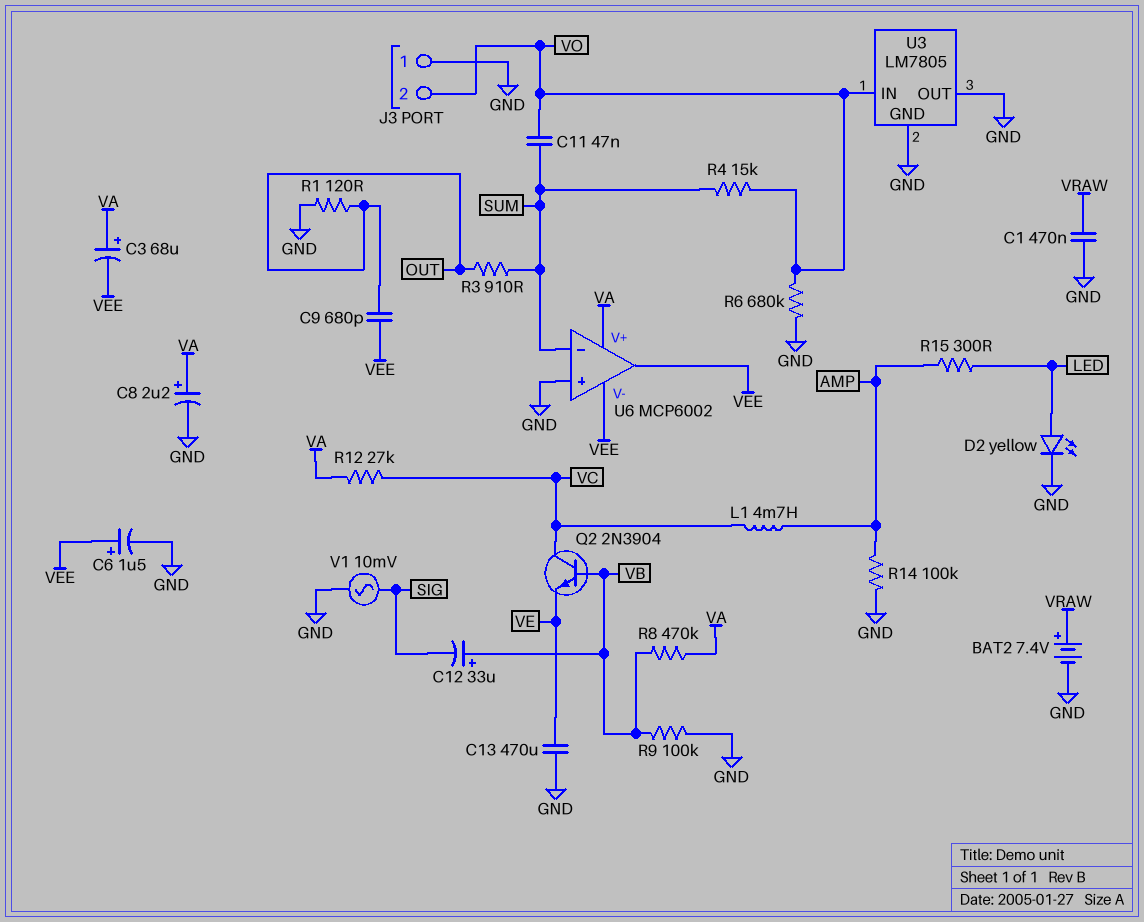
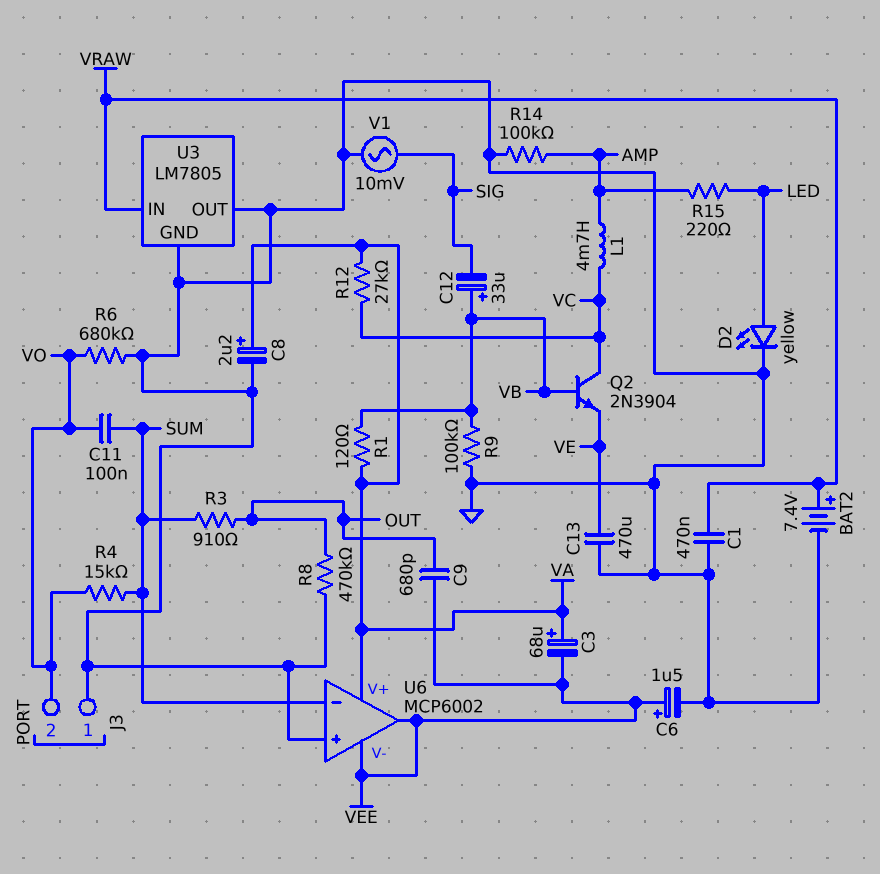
C11: 47nF (SUM, VO) -> 100nF (SUM, VO)
R1: 120 (GND, OUT) -> 120 (VA, VB)
R8: 470k (VA, VB) -> 470k (GND, OUT)
R15: 300 (AMP, LED) -> 220 (AMP, LED)
U3 pin IN: VO -> VRAW

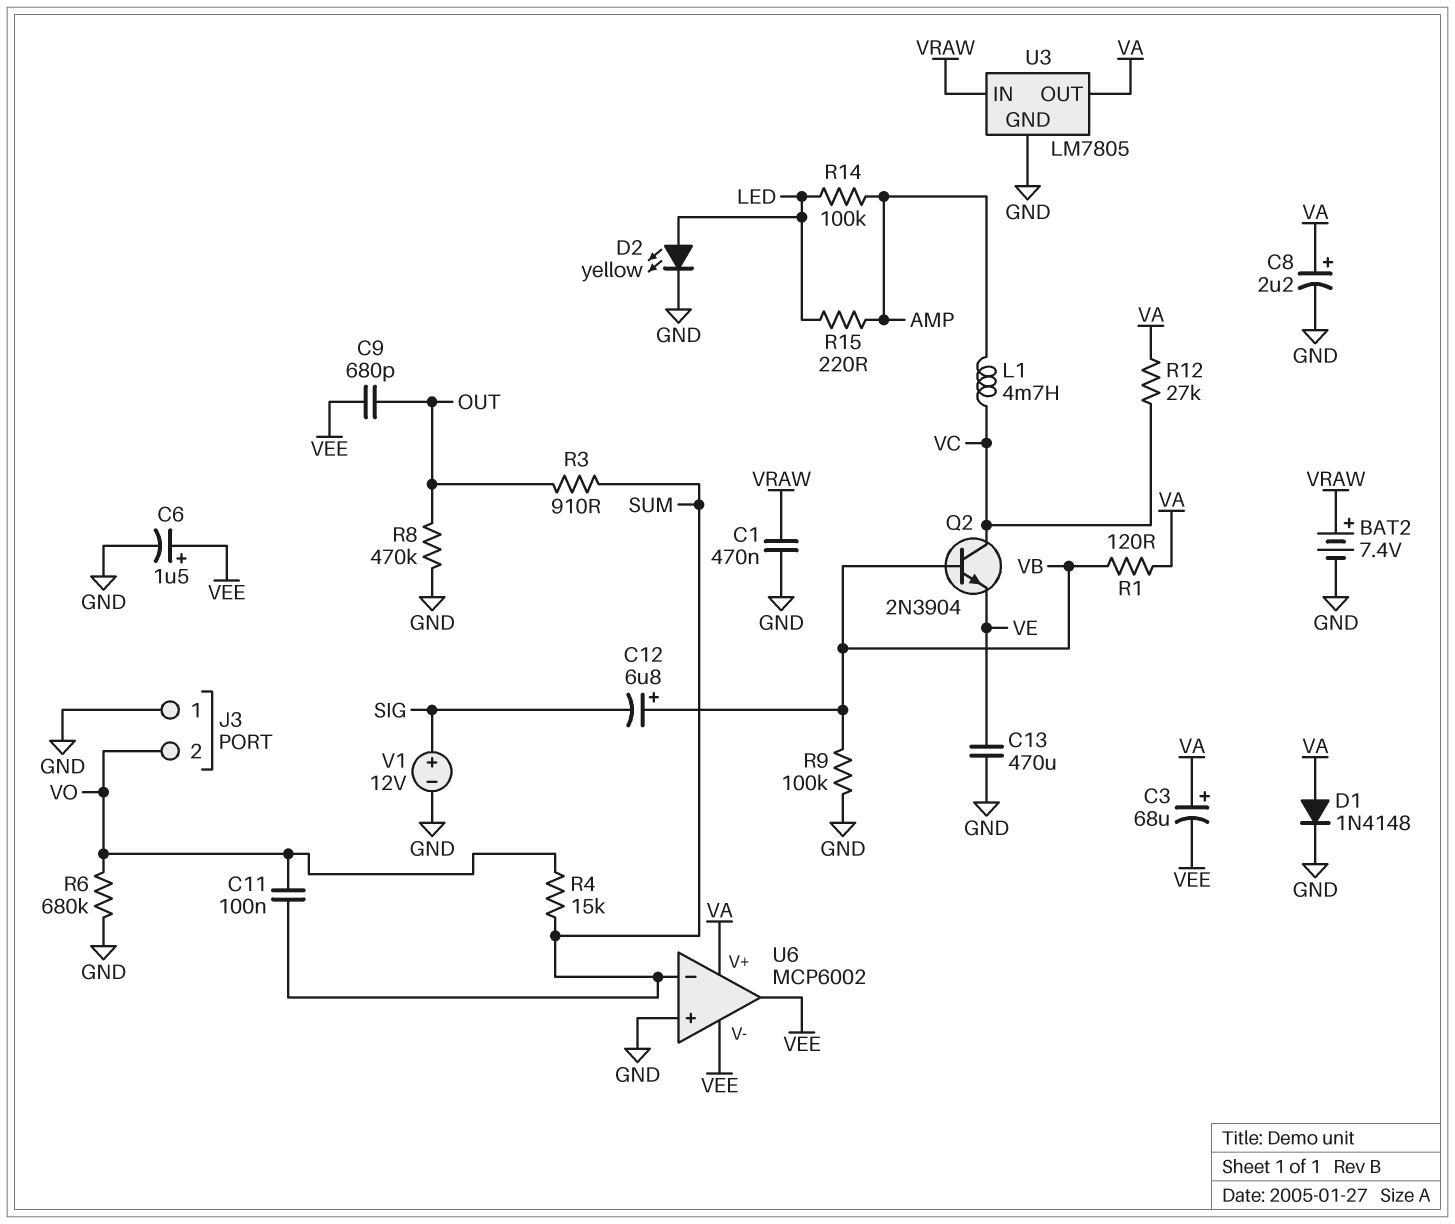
C12: 33uF (plus VB, minus SIG) -> 6.8uF (plus VB, minus SIG)
D1: none -> diode 1N4148 (A VA, K GND)
R14: 100k (AMP, GND) -> 100k (AMP, LED)
U3 pin OUT: GND -> VA
V1: AC 10mV (GND, SIG) -> 12V (plus SIG, minus GND)

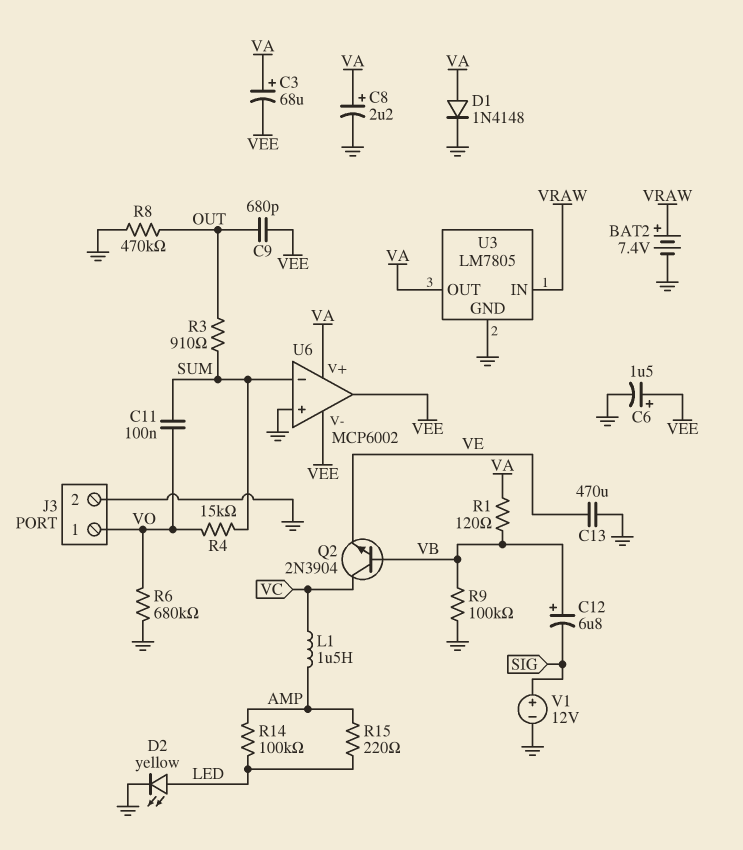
C1: 470nF (GND, VRAW) -> none
J3 pin 1: GND -> VO
J3 pin 2: VO -> GND
L1: 4.7mH (AMP, VC) -> 1.5uH (AMP, VC)
R12: 27k (VA, VC) -> none

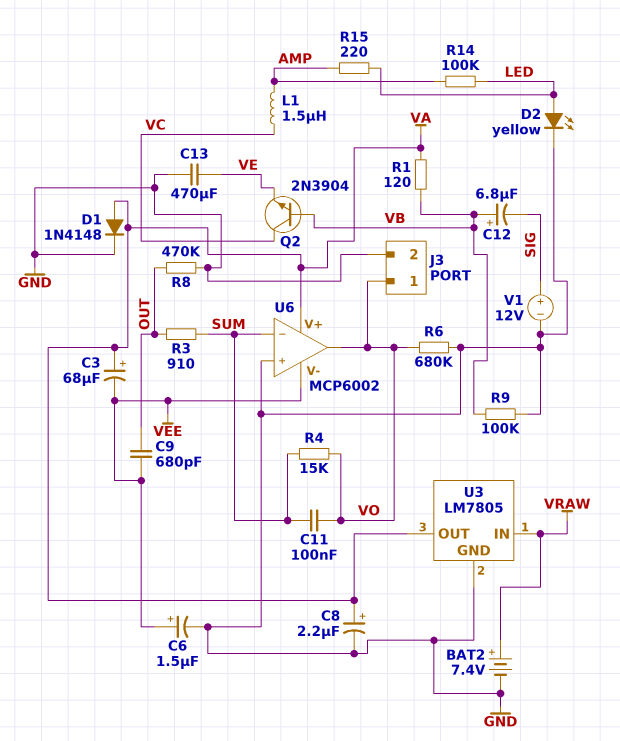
U6 pin out: VEE -> VO

